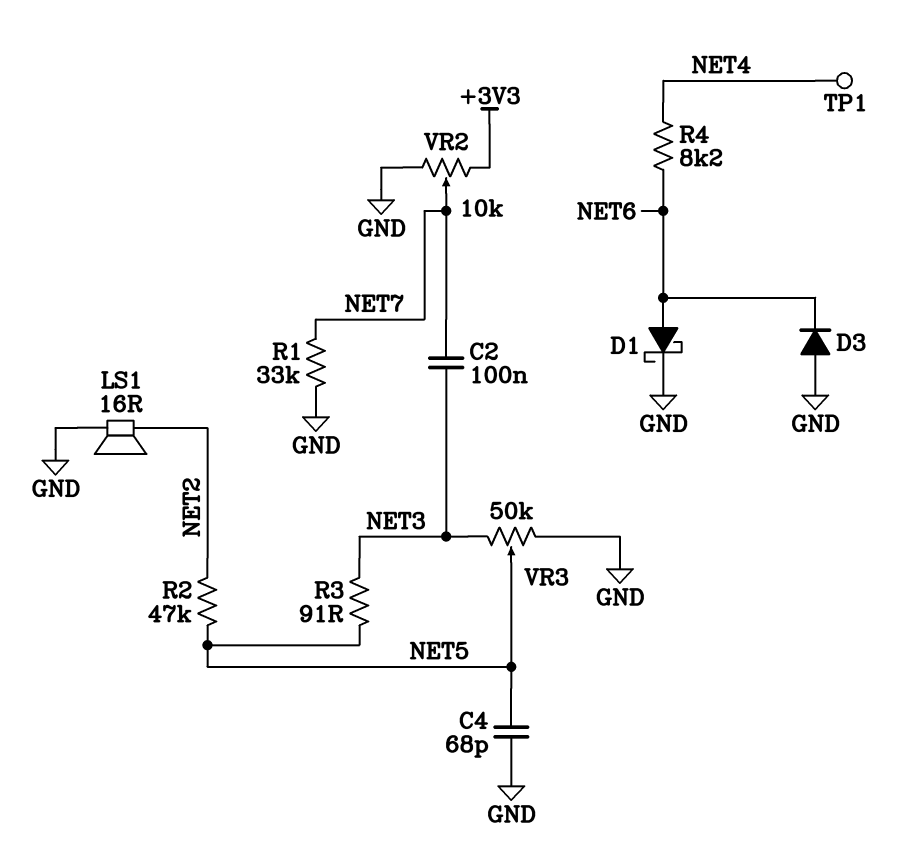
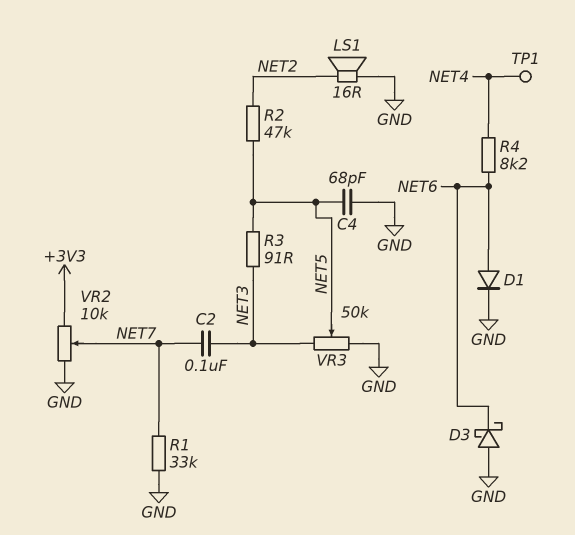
D1: schottky (A NET6, K GND) -> diode (A NET6, K GND)
D3: diode (A GND, K NET6) -> schottky (A GND, K NET6)

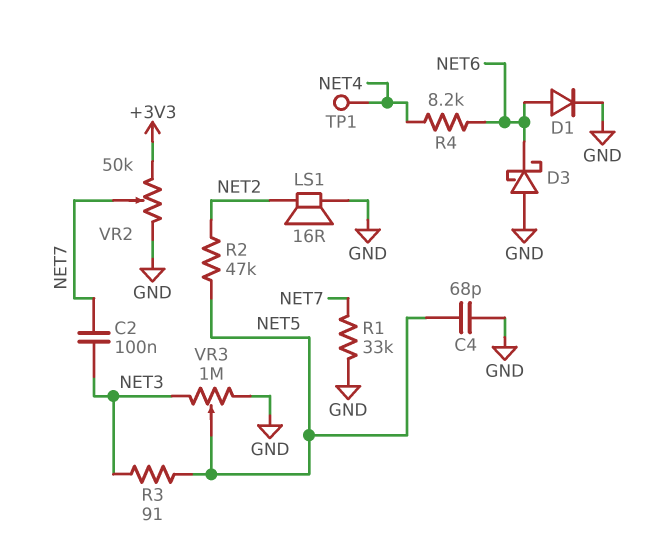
VR2: 10k (+3V3, GND, wiper NET7) -> 50k (+3V3, GND, wiper NET7)
VR3: 50k (GND, NET3, wiper NET5) -> 1M (GND, NET3, wiper NET5)

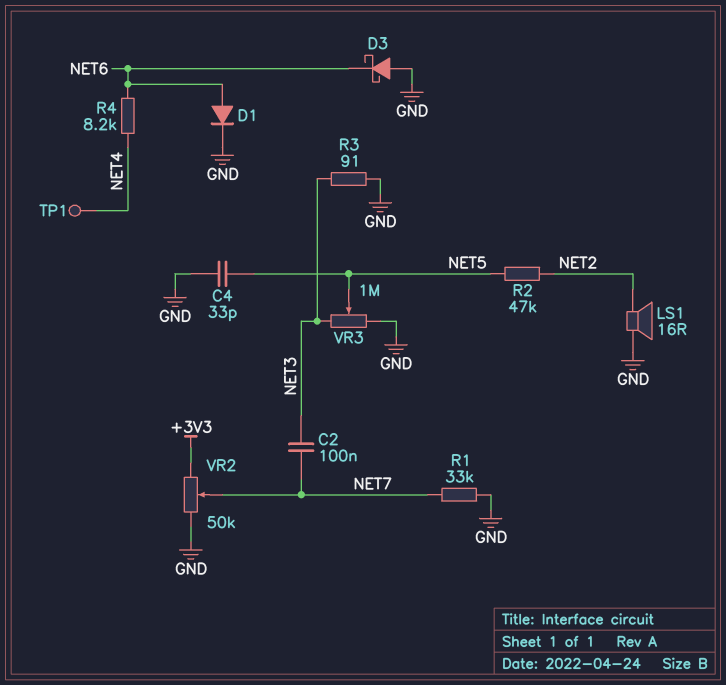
C4: 68pF (GND, NET5) -> 33pF (GND, NET5)
R3: 91 (NET3, NET5) -> 91 (GND, NET3)

